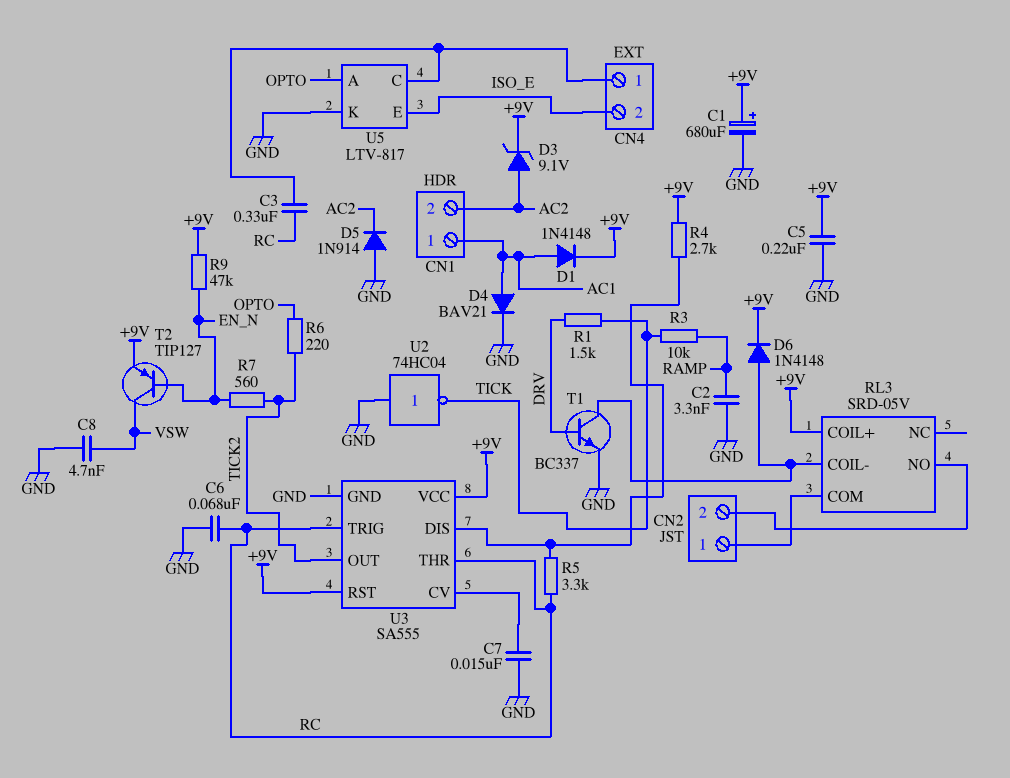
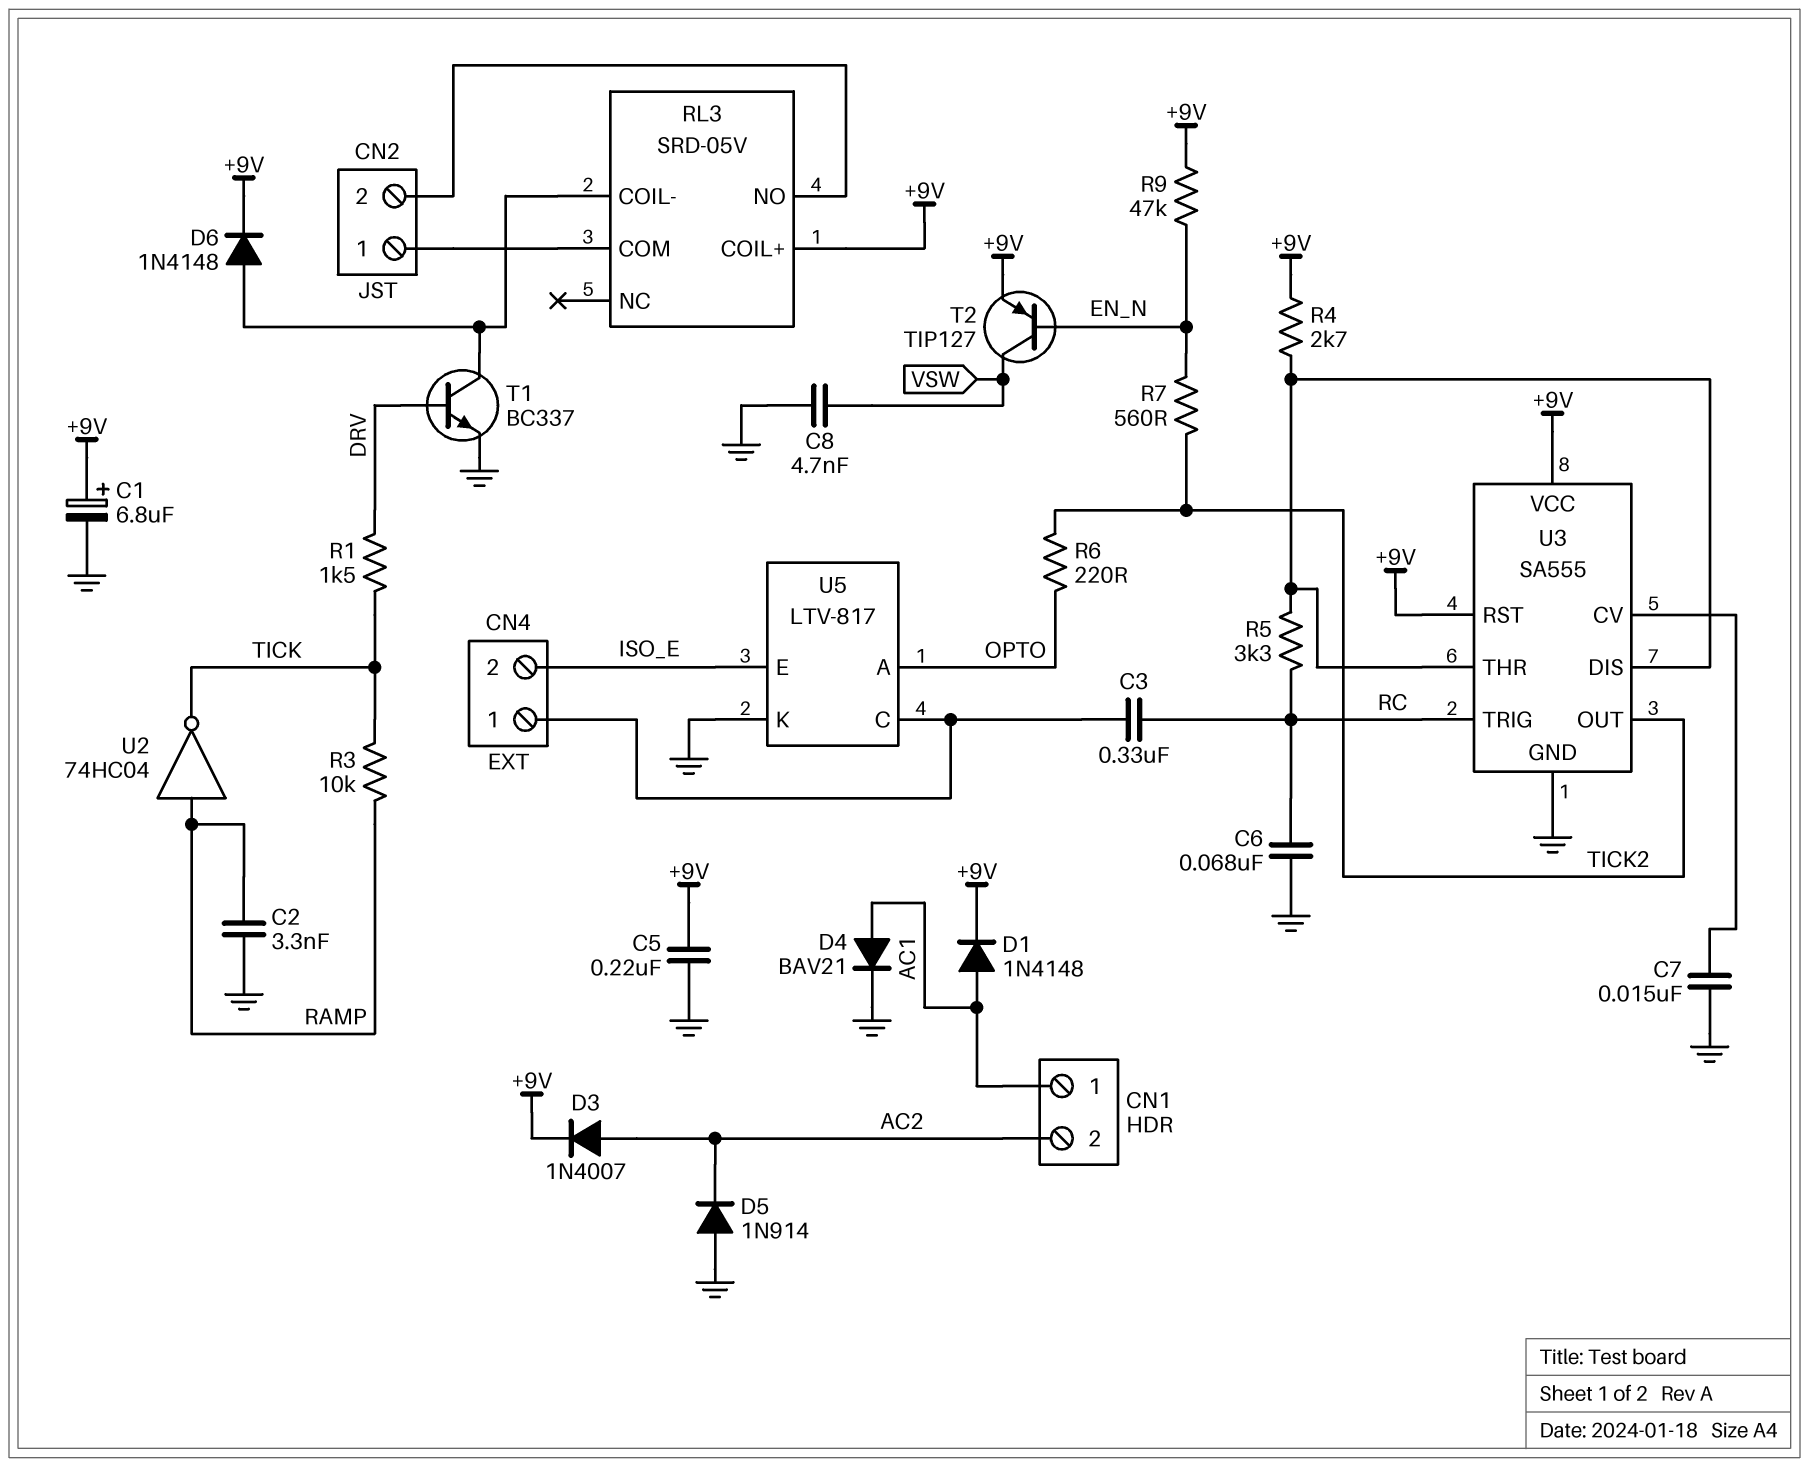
C1: 680uF (plus +9V, minus GND) -> 6.8uF (plus +9V, minus GND)
D3: zener 9.1V (A AC2, K +9V) -> diode 1N4007 (A AC2, K +9V)
U2: NOT 74HC04 (in GND, out TICK) -> NOT 74HC04 (in RAMP, out TICK)
U3 pin THR: RC -> U3/DIS

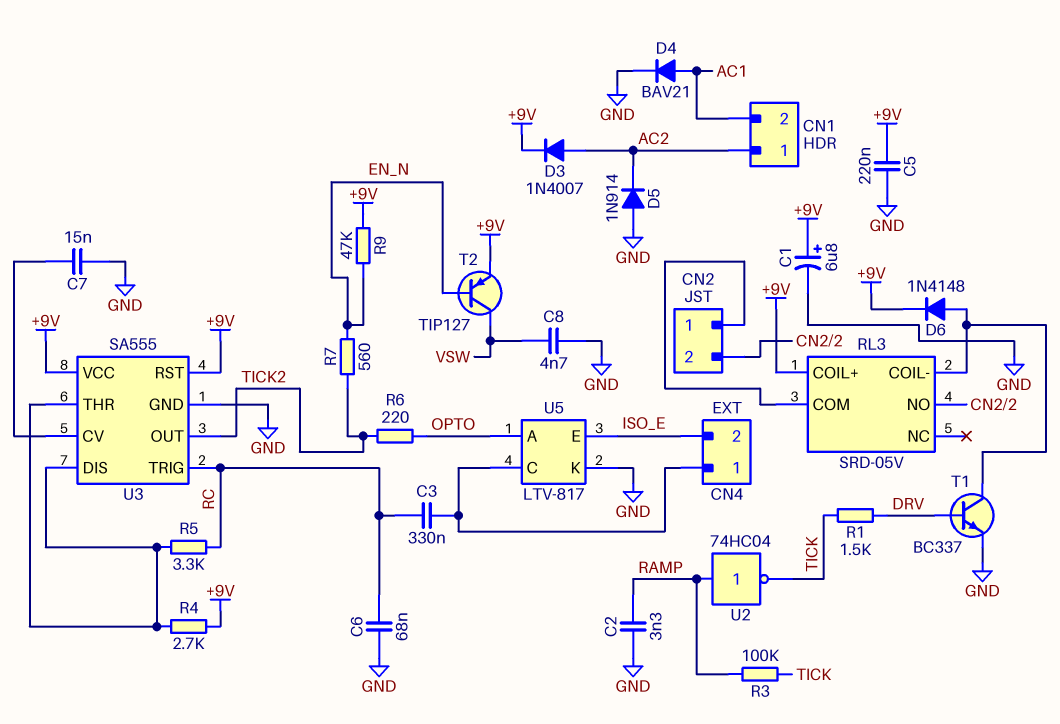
CN1 pin 1: AC1 -> AC2
CN1 pin 2: AC2 -> AC1
D1: diode 1N4148 (A AC1, K +9V) -> none
R3: 10k (RAMP, TICK) -> 100k (RAMP, TICK)

